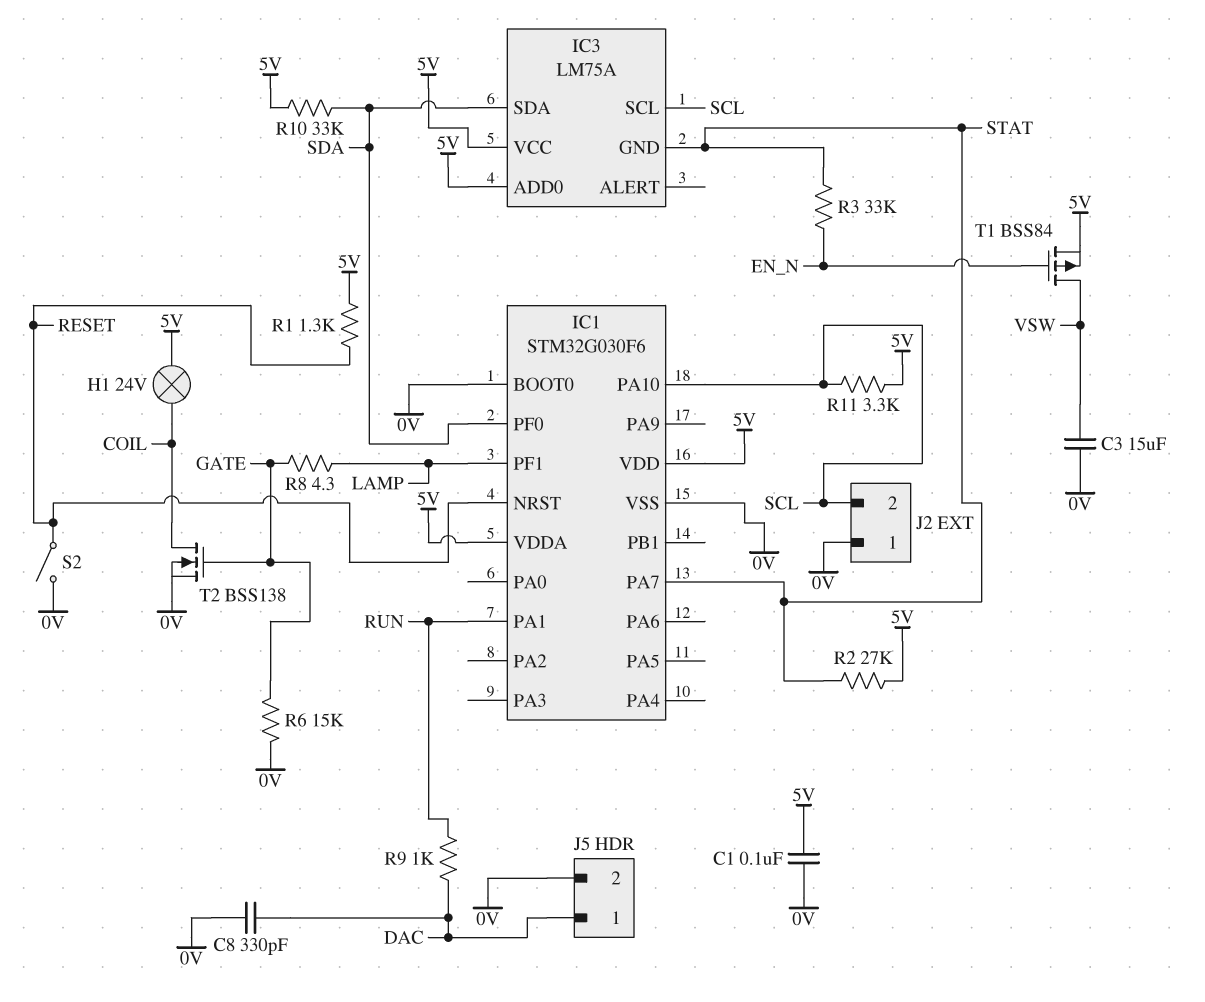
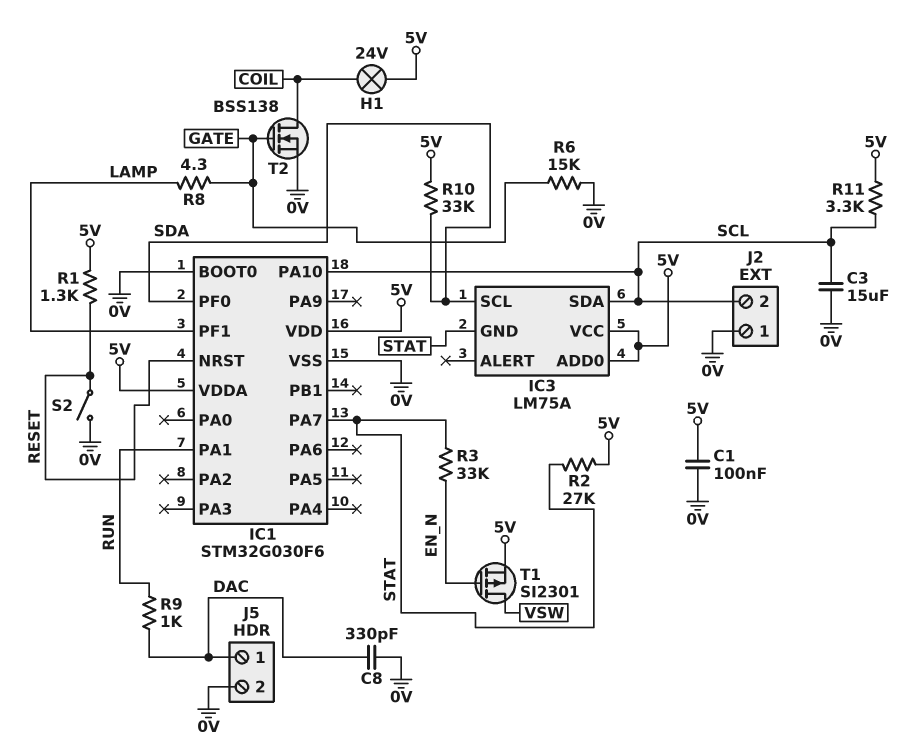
C3: 15uF (0V, VSW) -> 15uF (0V, SCL)
IC3 pin SCL: SCL -> SDA
IC3 pin SDA: SDA -> SCL
T1: PMOS BSS84 (G EN_N, D VSW, S 5V) -> PMOS SI2301 (G EN_N, D VSW, S 5V)

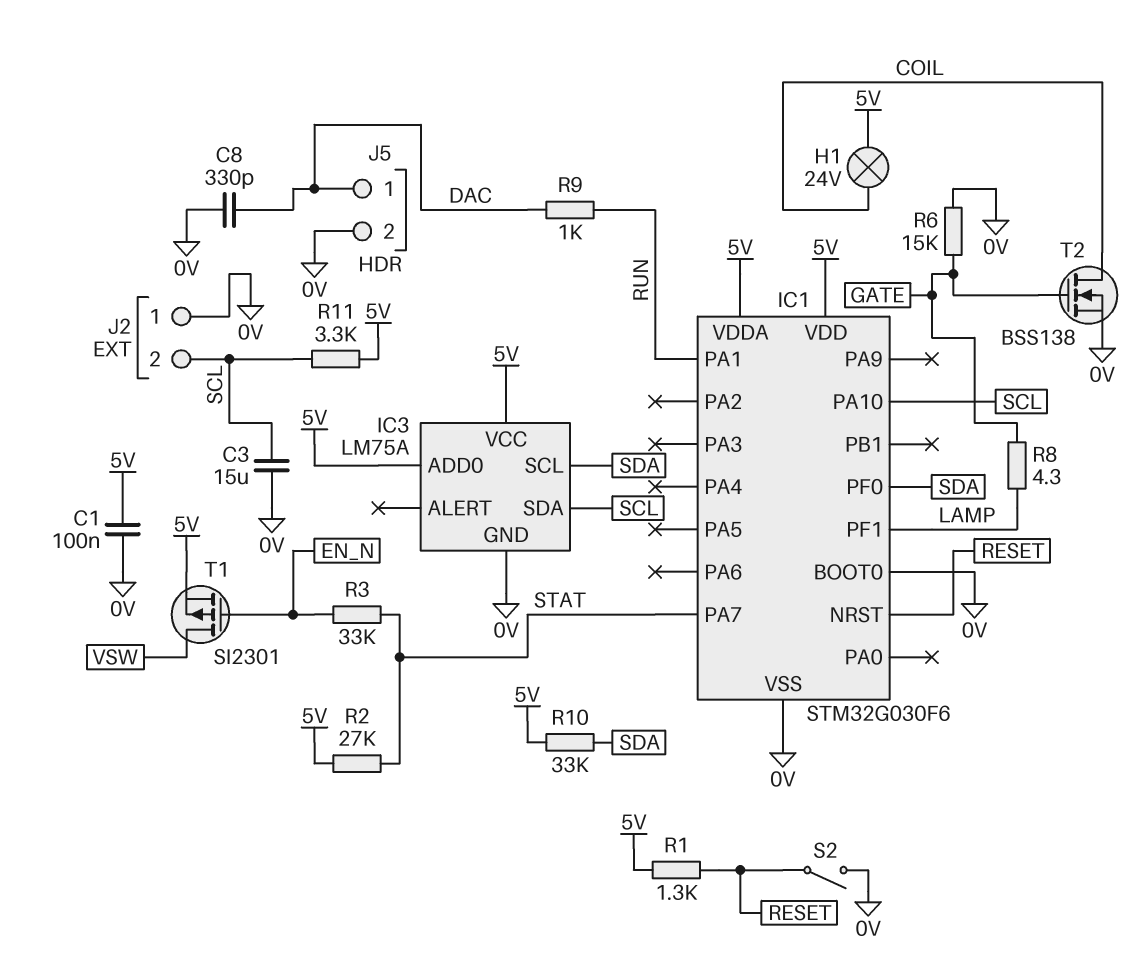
IC3 pin GND: STAT -> 0V

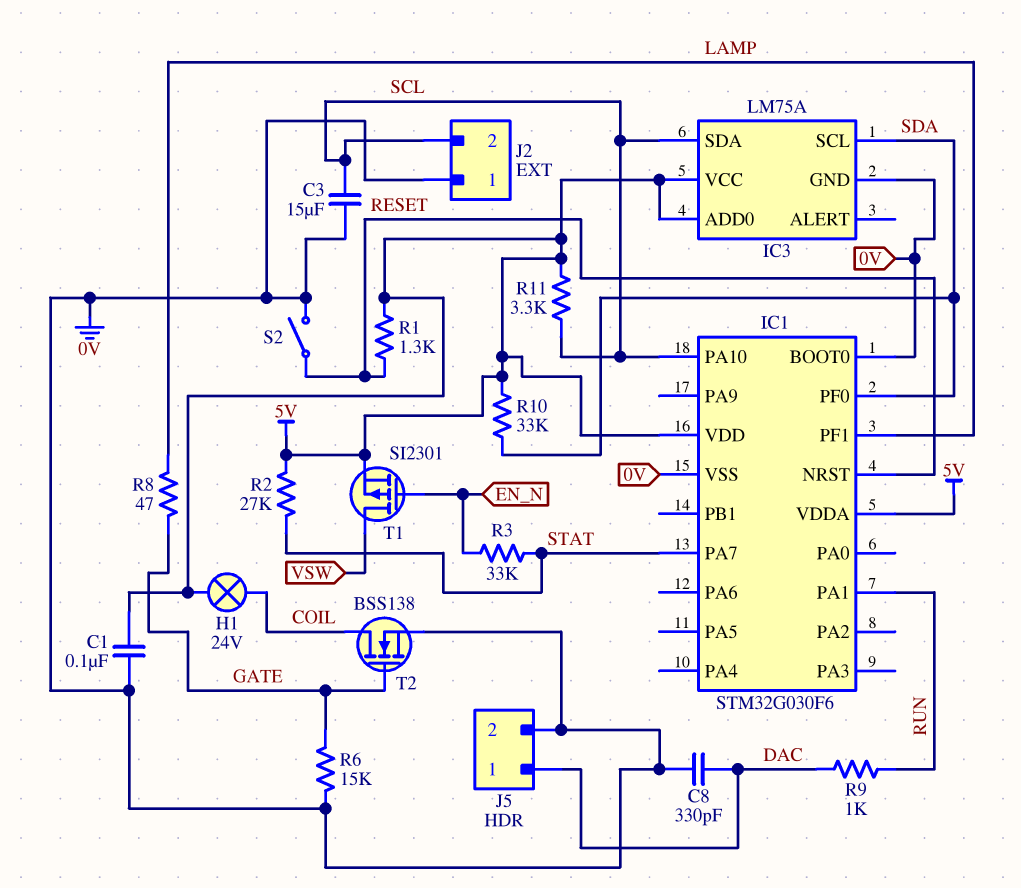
R8: 4.3 (GATE, LAMP) -> 47 (GATE, LAMP)

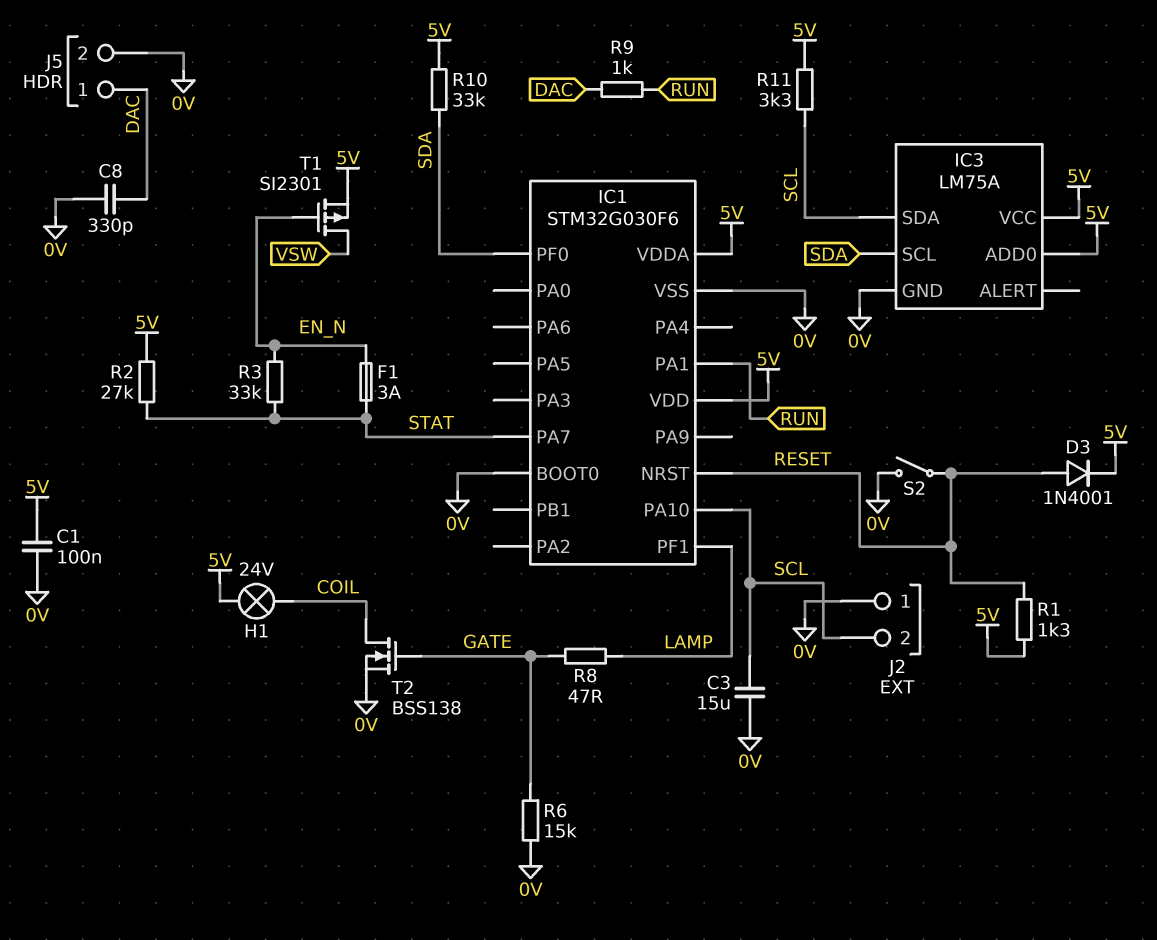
D3: none -> diode 1N4001 (A RESET, K 5V)
F1: none -> 3A (EN_N, STAT)

